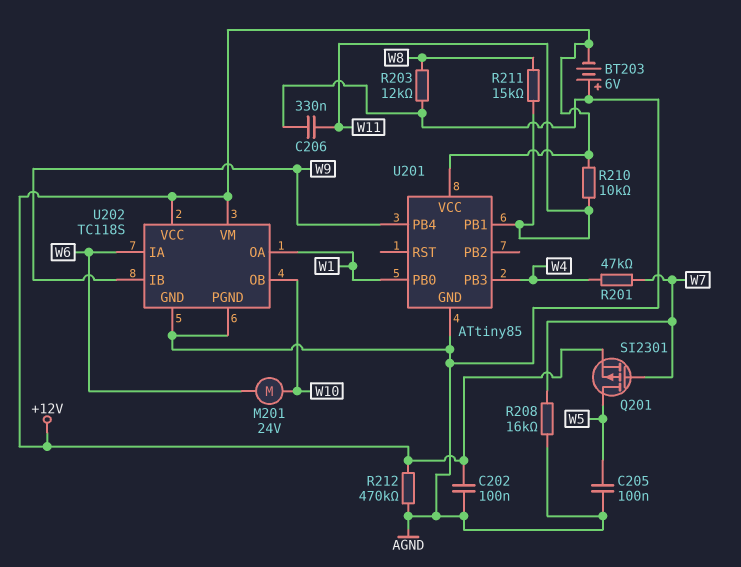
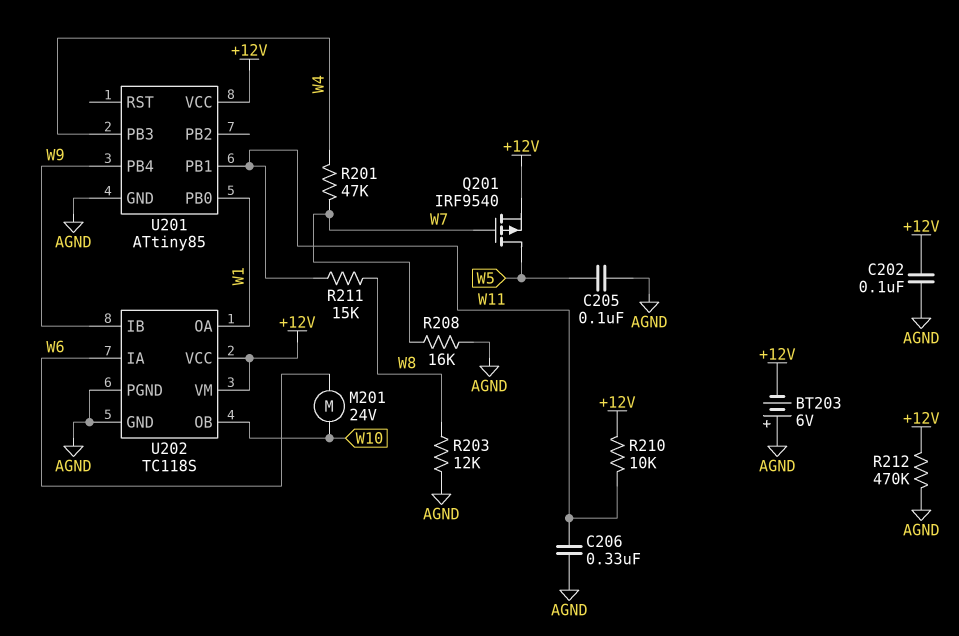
Q201: PMOS SI2301 (G W7, D W5, S +12V) -> PMOS IRF9540 (G W7, D W5, S +12V)

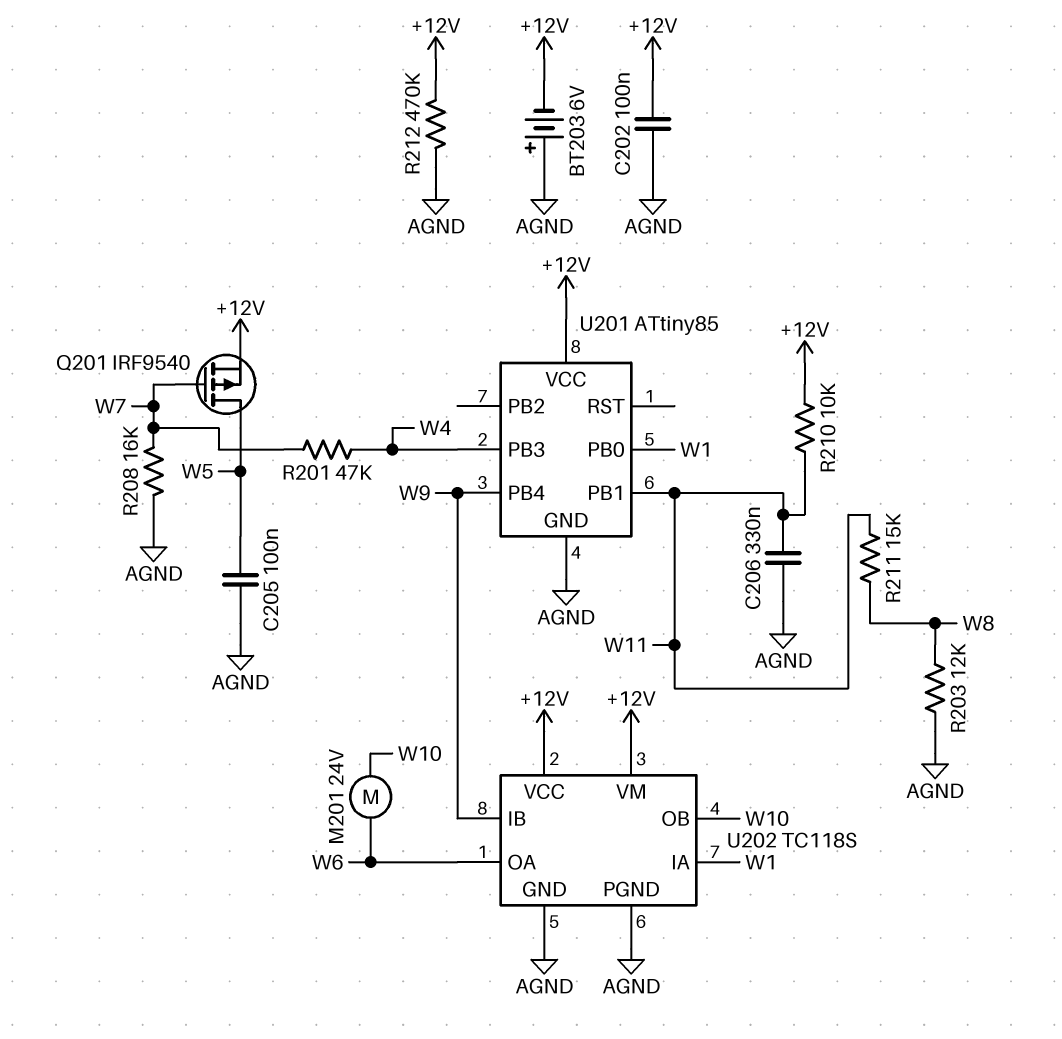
U202 pin IA: W6 -> W1
U202 pin OA: W1 -> W6

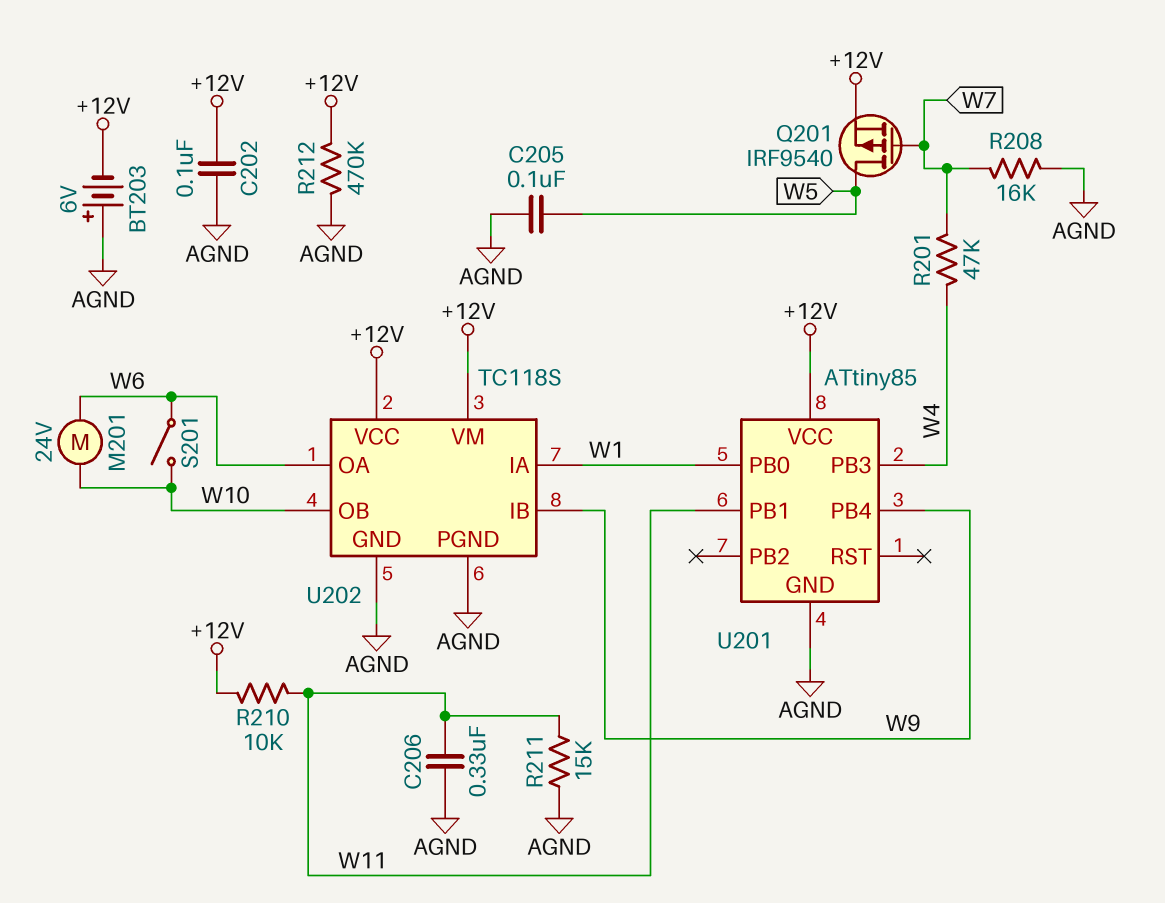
R203: 12k (AGND, W8) -> none
R211: 15k (W8, W11) -> 15k (AGND, W11)
S201: none -> switch (W6, W10)

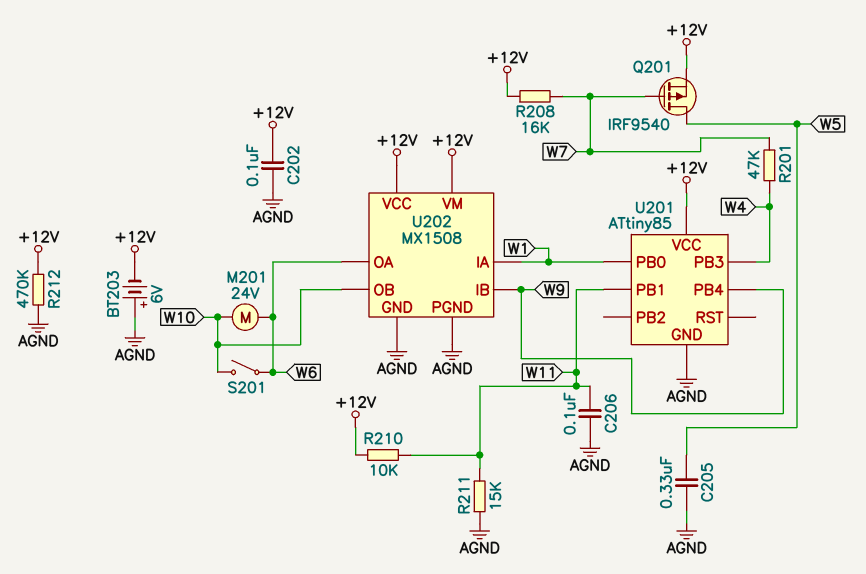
C205: 100nF (AGND, W5) -> 330nF (AGND, W5)
C206: 330nF (AGND, W11) -> 100nF (AGND, W11)
R208: 16k (AGND, W7) -> 16k (+12V, W7)
U202: TC118S -> MX1508

